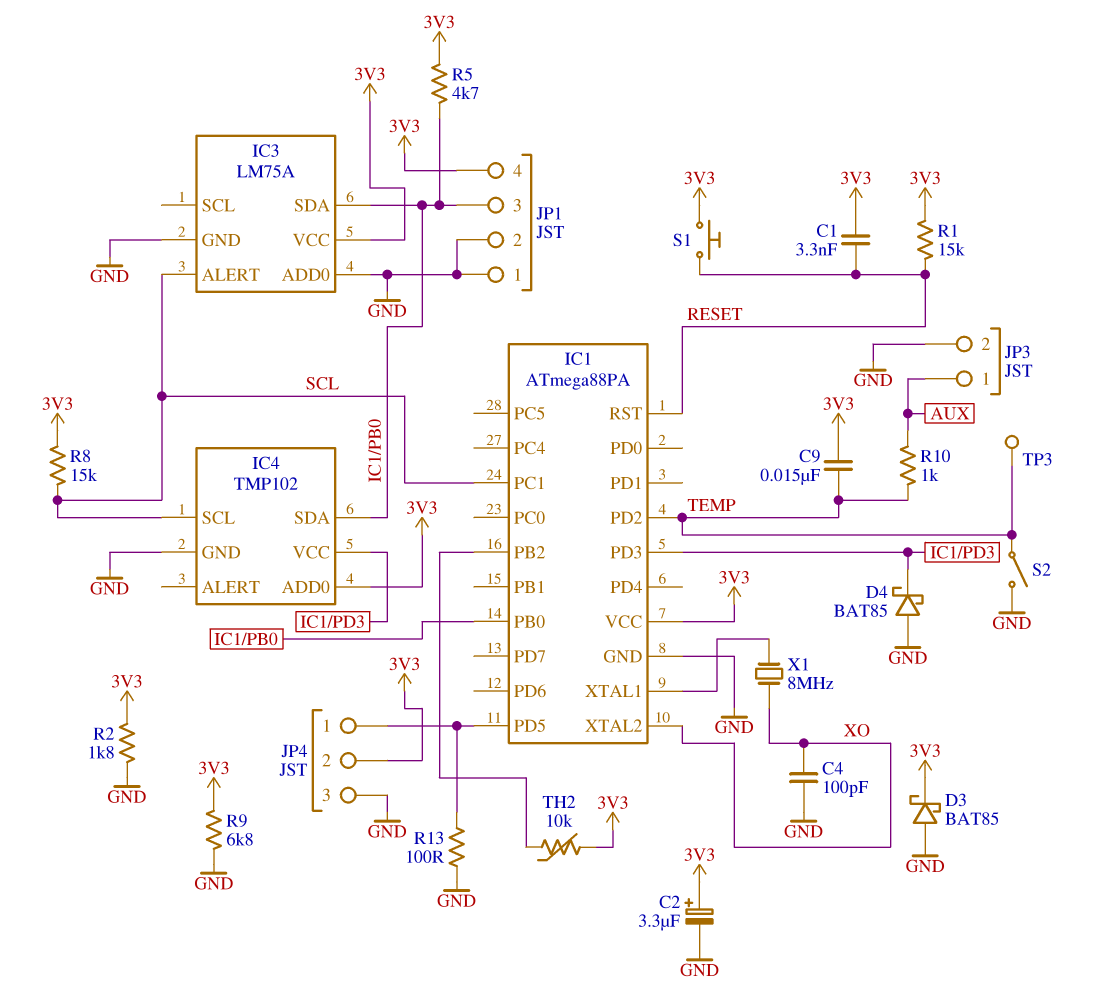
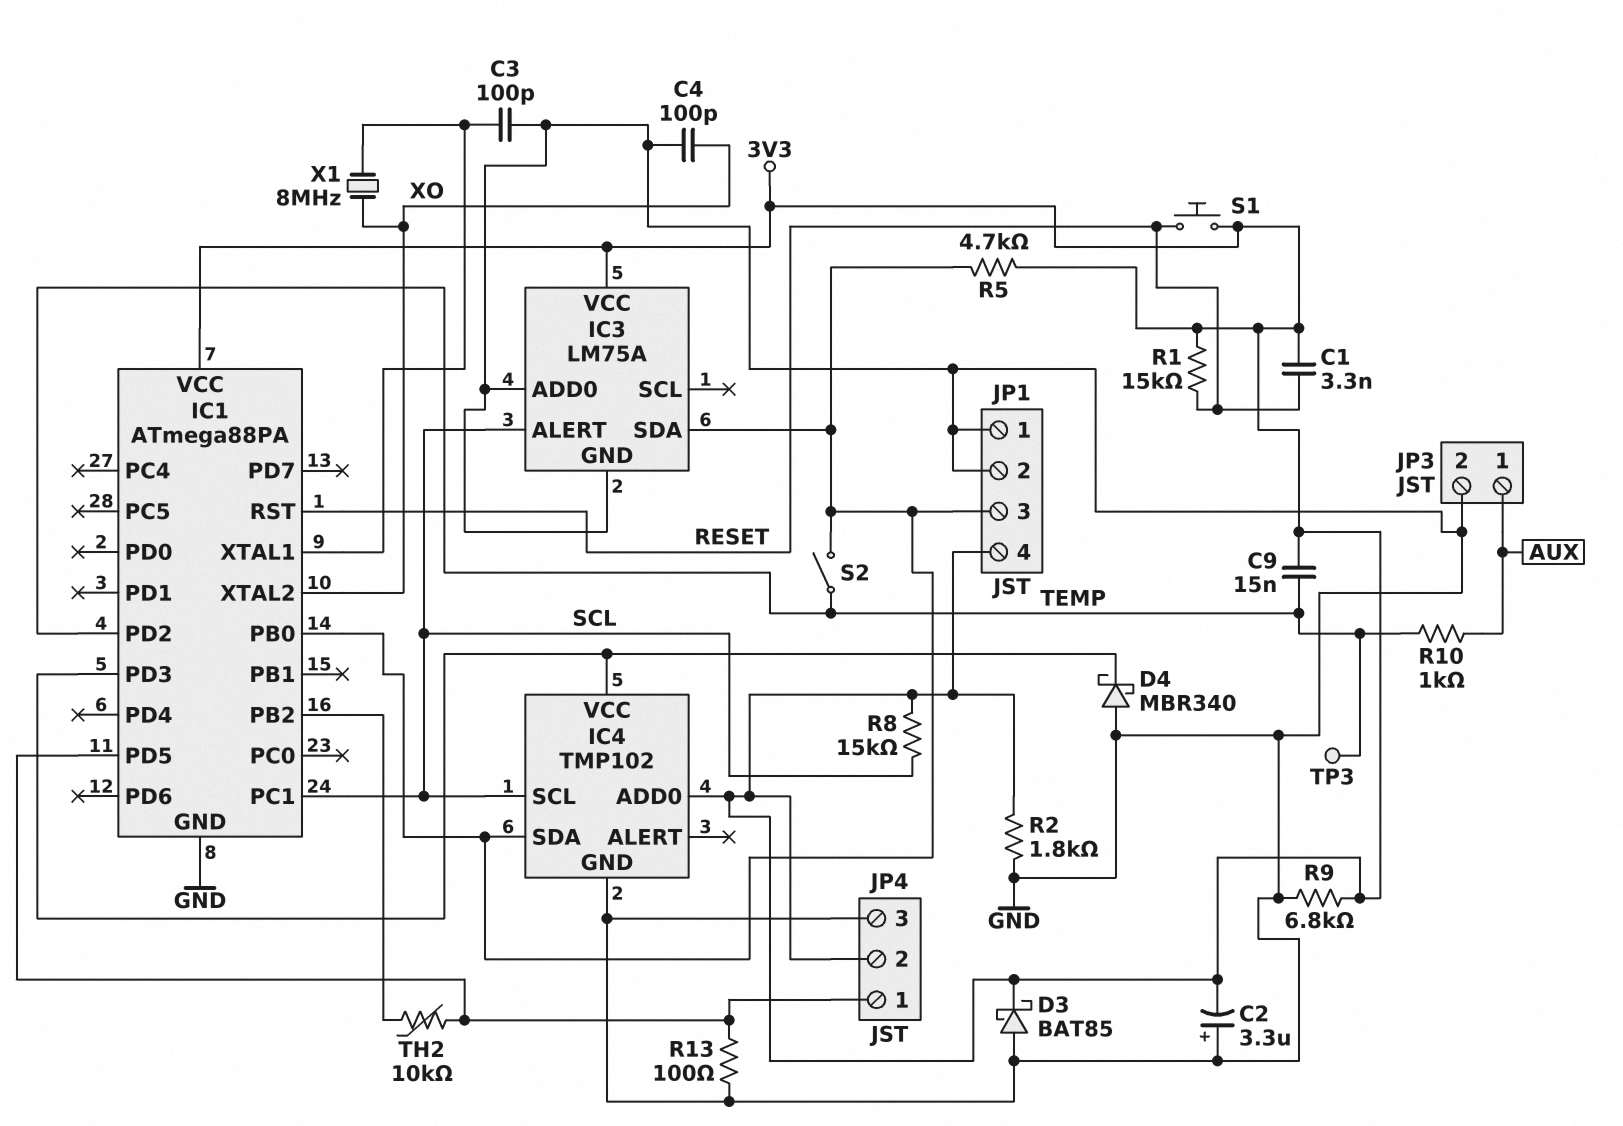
C2: 3.3uF (plus 3V3, minus GND) -> 3.3uF (plus GND, minus 3V3)
C3: none -> 100pF (GND, IC1/XTAL1)
D4: schottky BAT85 (A GND, K IC1/PD3) -> schottky MBR340 (A GND, K IC1/PD3)
S2: switch (GND, TEMP) -> switch (IC1/PB0, TEMP)
TH2: 10k (3V3, IC1/PB2) -> 10k (IC1/PB2, IC1/PD5)

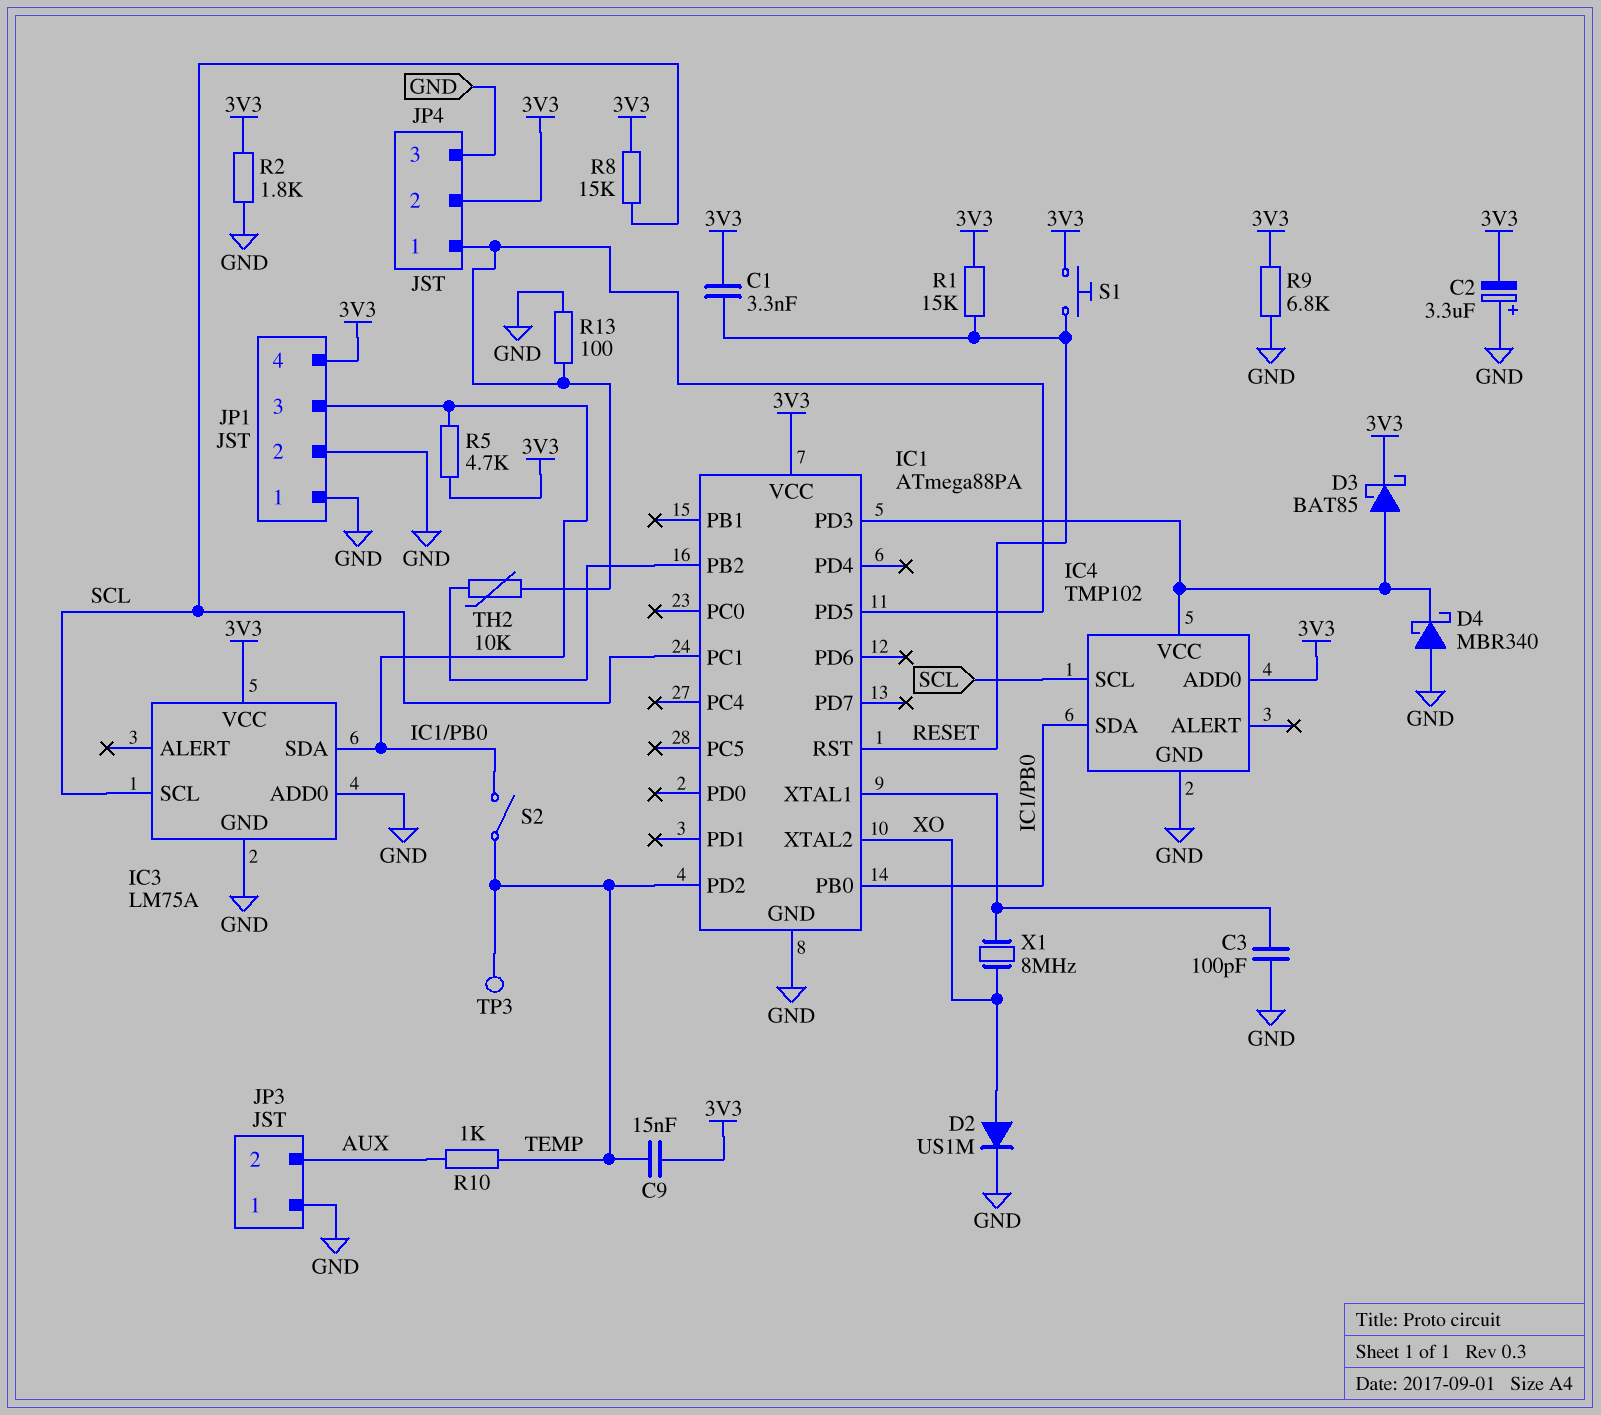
C4: 100pF (GND, XO) -> none
D2: none -> diode US1M (A XO, K GND)
D3: schottky BAT85 (A GND, K 3V3) -> schottky BAT85 (A IC1/PD3, K 3V3)
IC3 pin ALERT: SCL -> none
IC3 pin SCL: none -> SCL
JP3 pin 1: AUX -> GND
JP3 pin 2: GND -> AUX

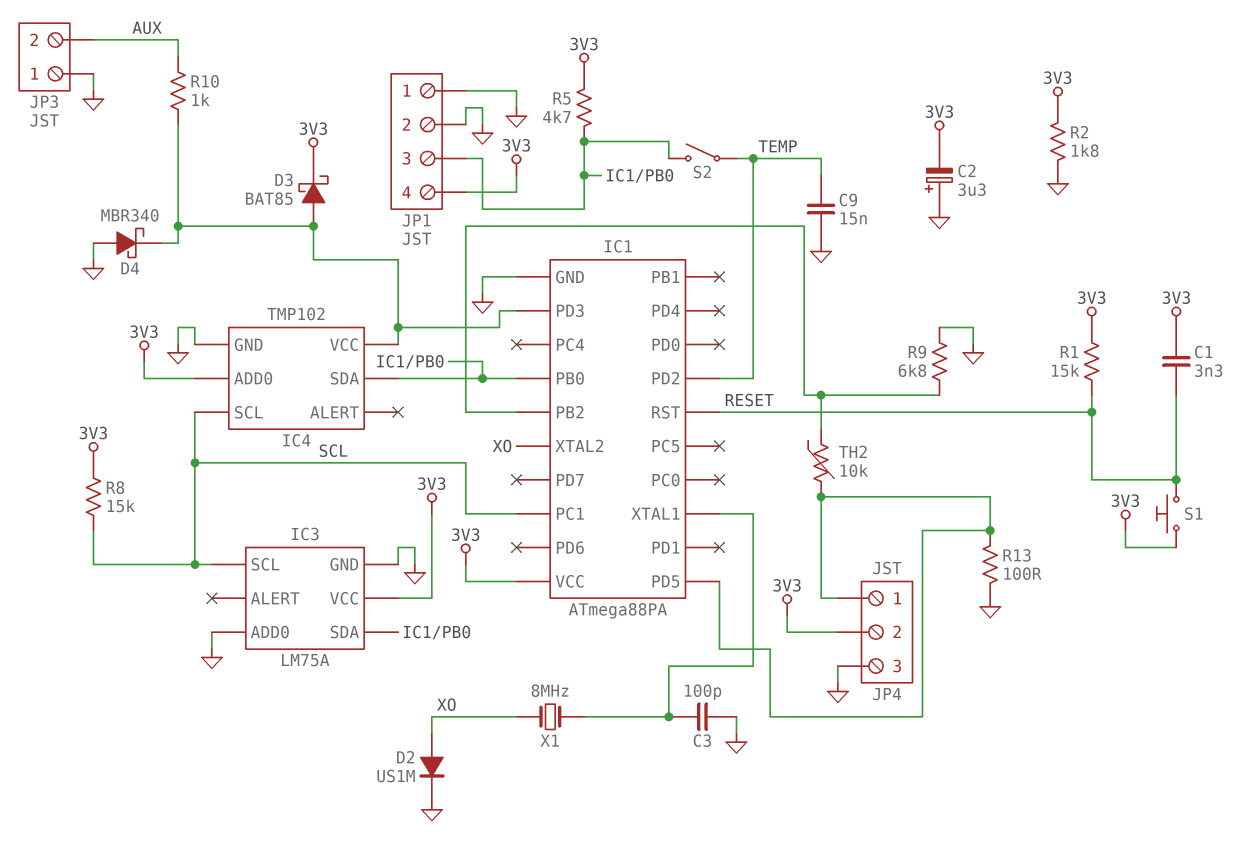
C9: 15nF (3V3, TEMP) -> 15nF (GND, TEMP)
R9: 6.8k (3V3, GND) -> 6.8k (GND, IC1/PB2)
R10: 1k (AUX, TEMP) -> 1k (AUX, IC1/PD3)
TP3: test point (TEMP) -> none

